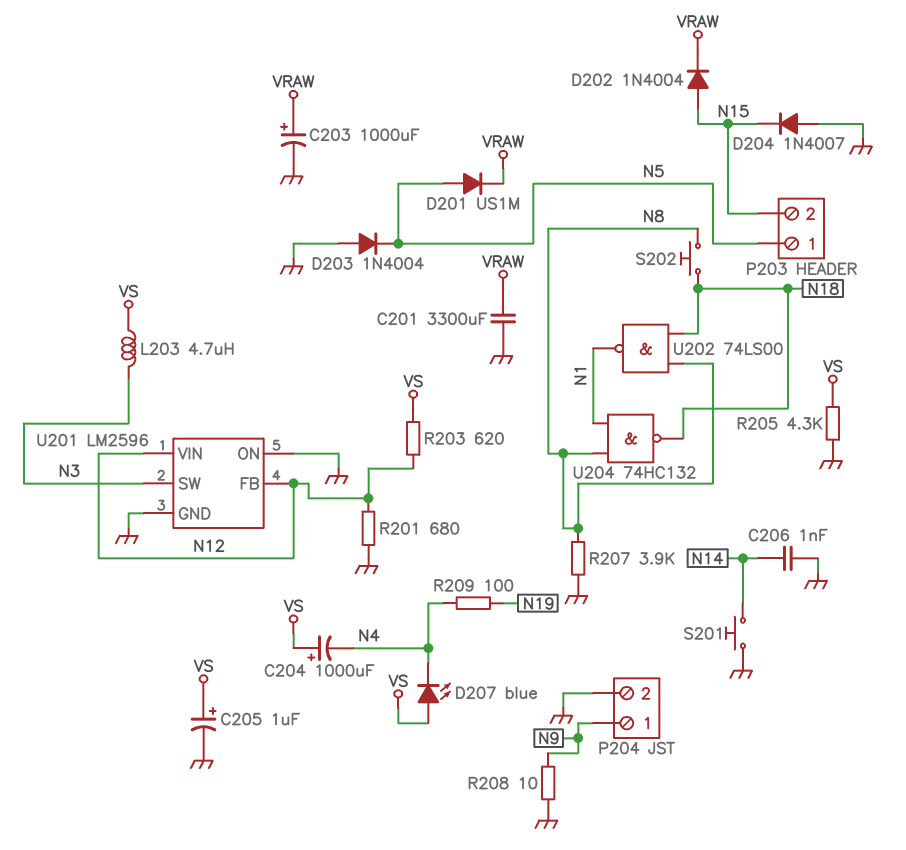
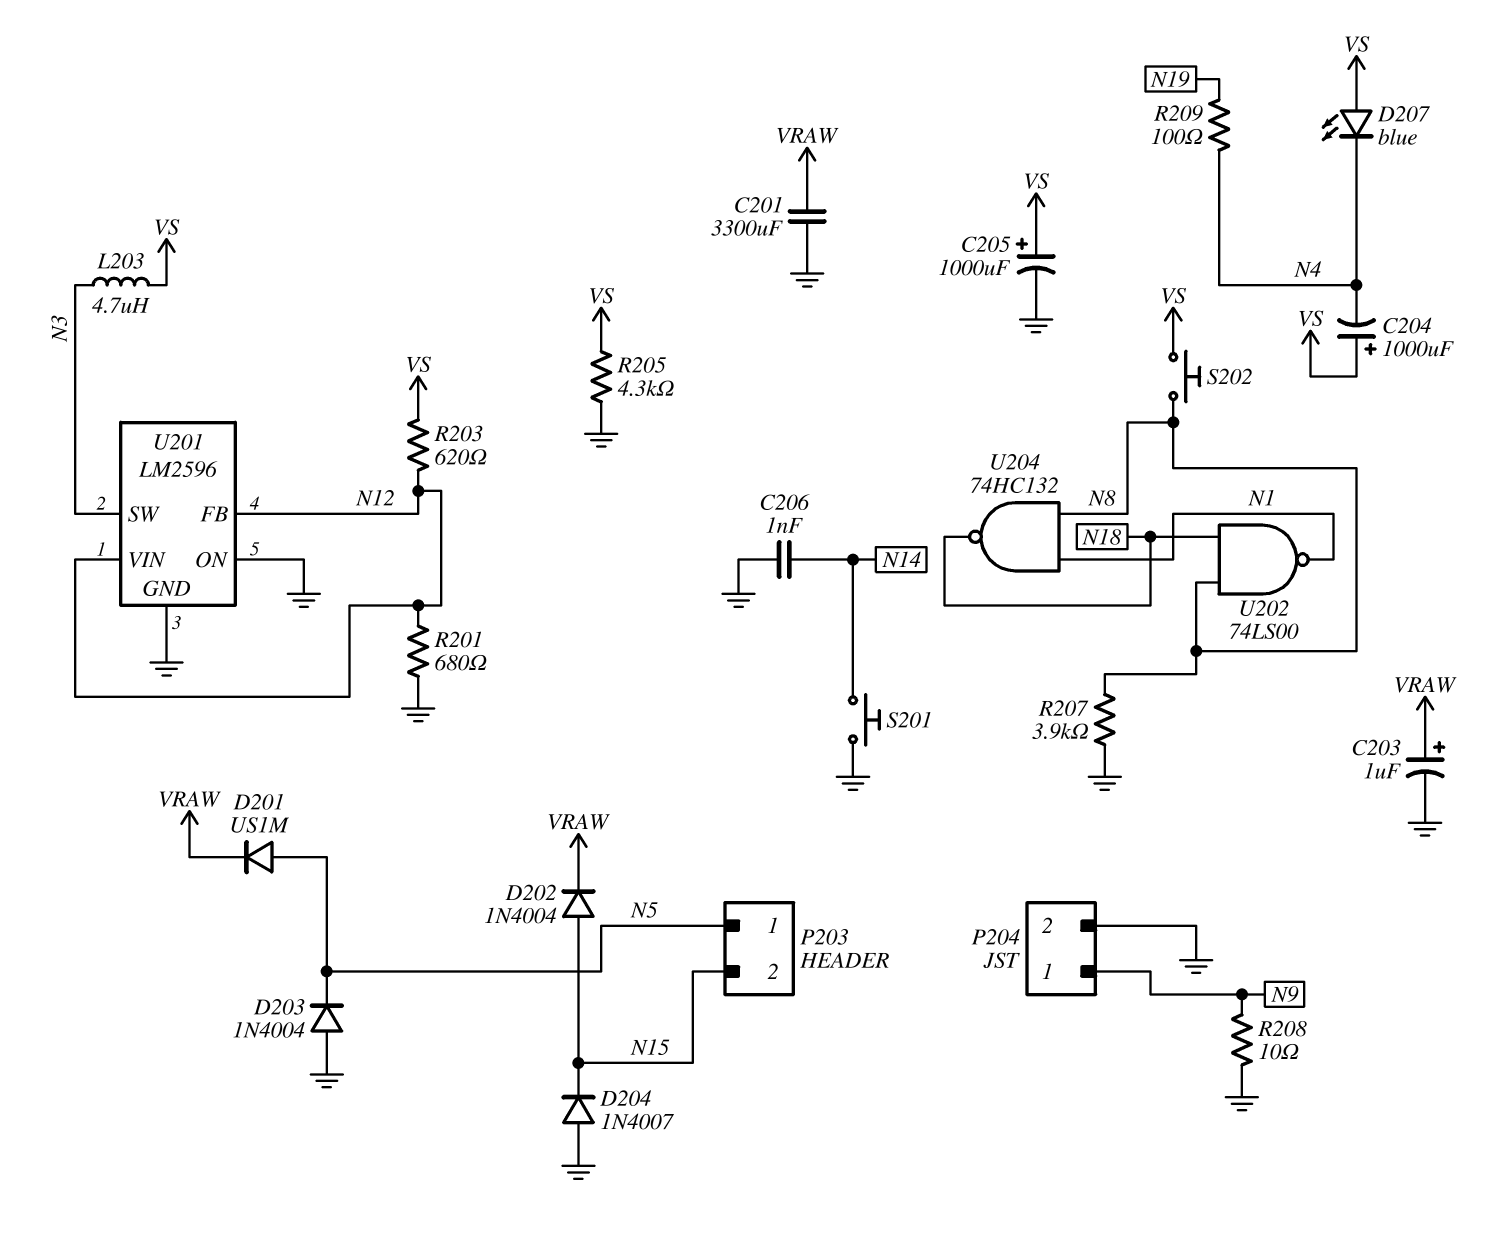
C203: 1000uF (plus VRAW, minus GND) -> 1uF (plus VRAW, minus GND)
C205: 1uF (plus VS, minus GND) -> 1000uF (plus VS, minus GND)
S202: button (N8, N18) -> button (N8, VS)

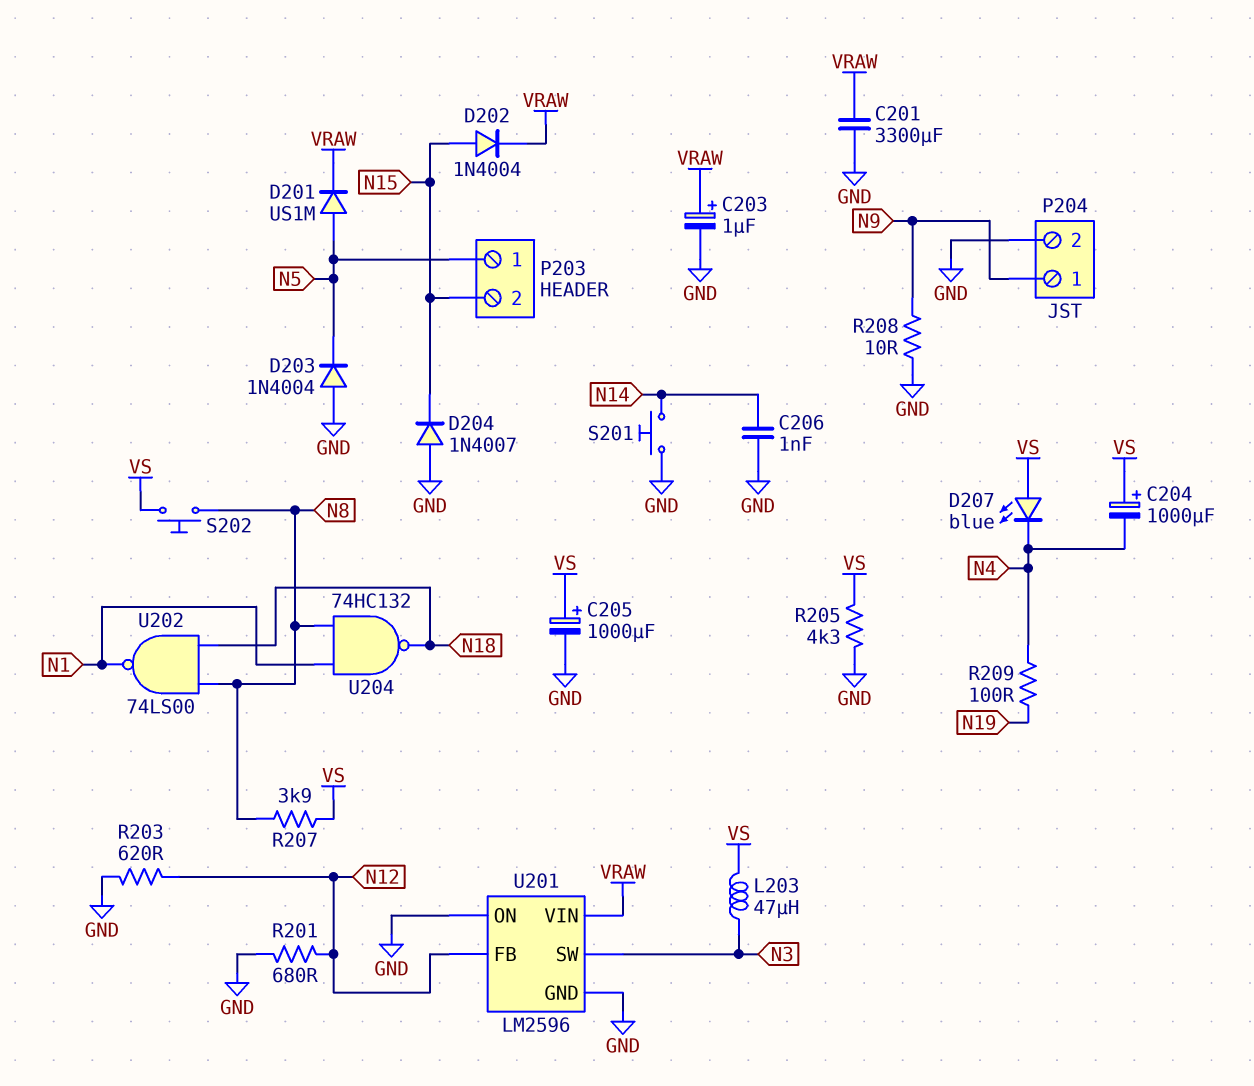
L203: 4.7uH (N3, VS) -> 47uH (N3, VS)
R203: 620 (N12, VS) -> 620 (GND, N12)
R207: 3.9k (GND, N8) -> 3.9k (N8, VS)
U201 pin VIN: N12 -> VRAW

